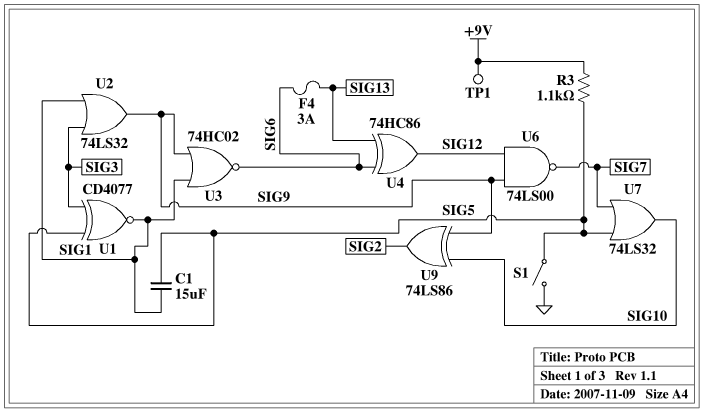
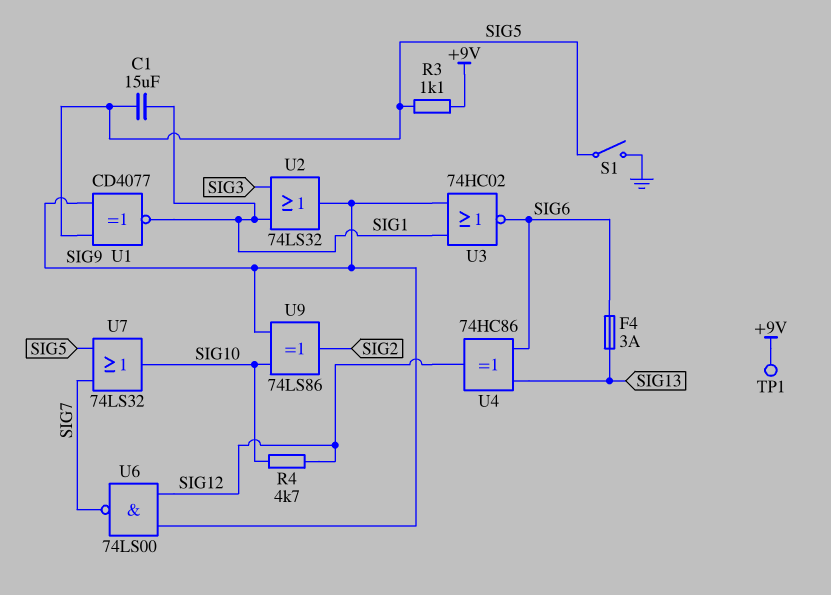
R4: none -> 4.7k (SIG10, SIG12)
U1: XNOR CD4077 (in SIG3, in SIG5, out SIG1) -> XNOR CD4077 (in SIG5, in SIG9, out SIG1)

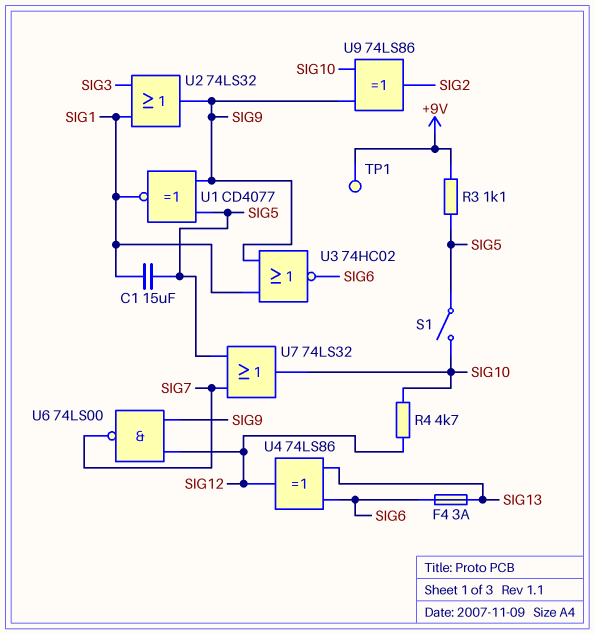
S1: switch (GND, SIG5) -> switch (SIG5, SIG10)
U4: XOR 74HC86 (in SIG6, in SIG13, out SIG12) -> XOR 74LS86 (in SIG6, in SIG13, out SIG12)

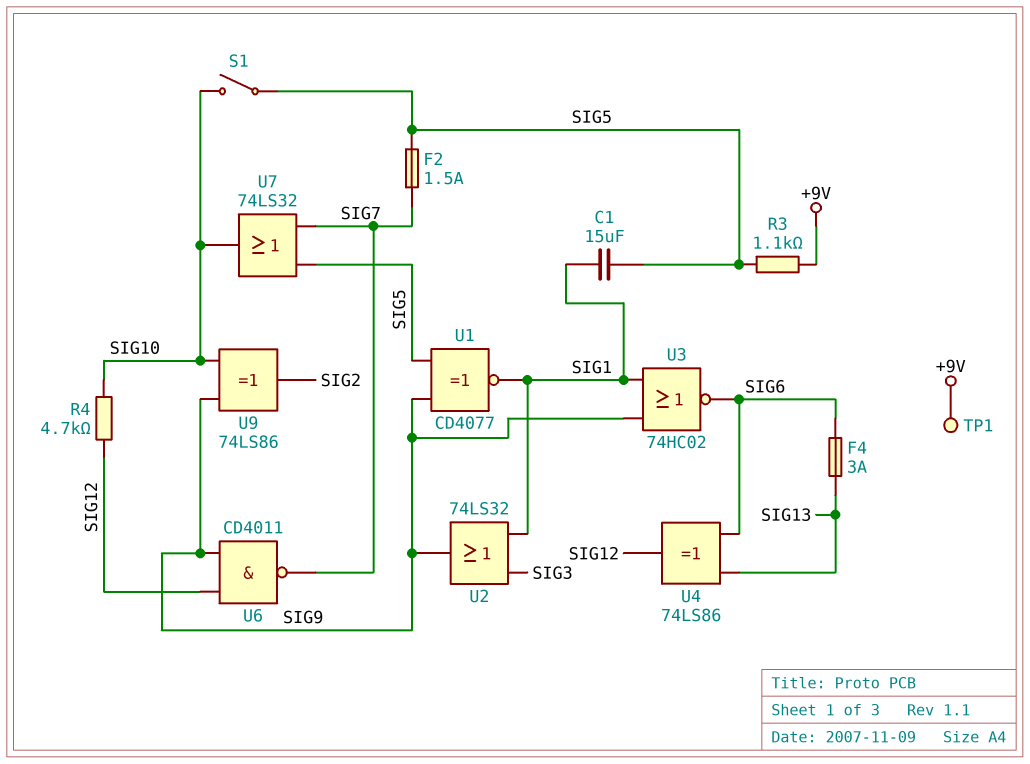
F2: none -> 1.5A (SIG5, SIG7)
U6: NAND 74LS00 (in SIG9, in SIG12, out SIG7) -> NAND CD4011 (in SIG9, in SIG12, out SIG7)

